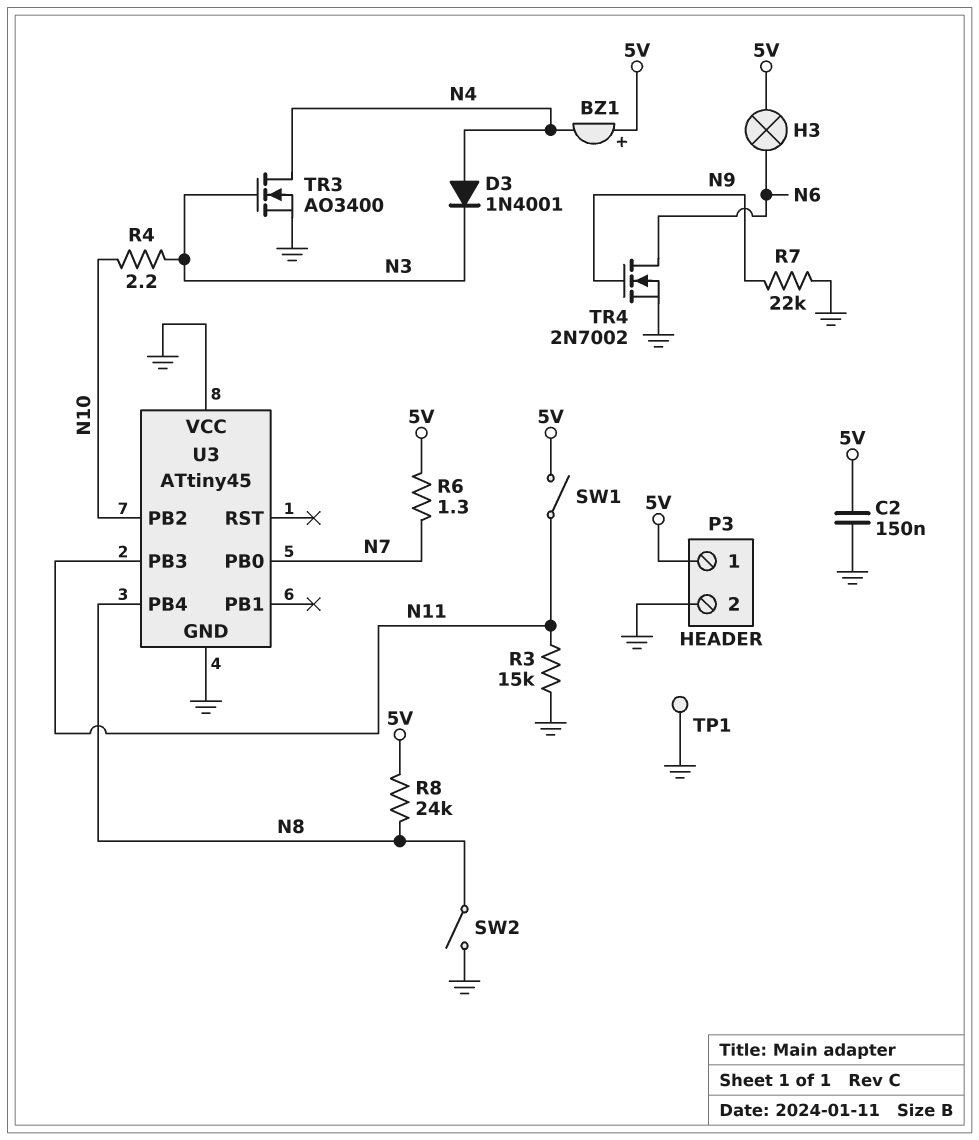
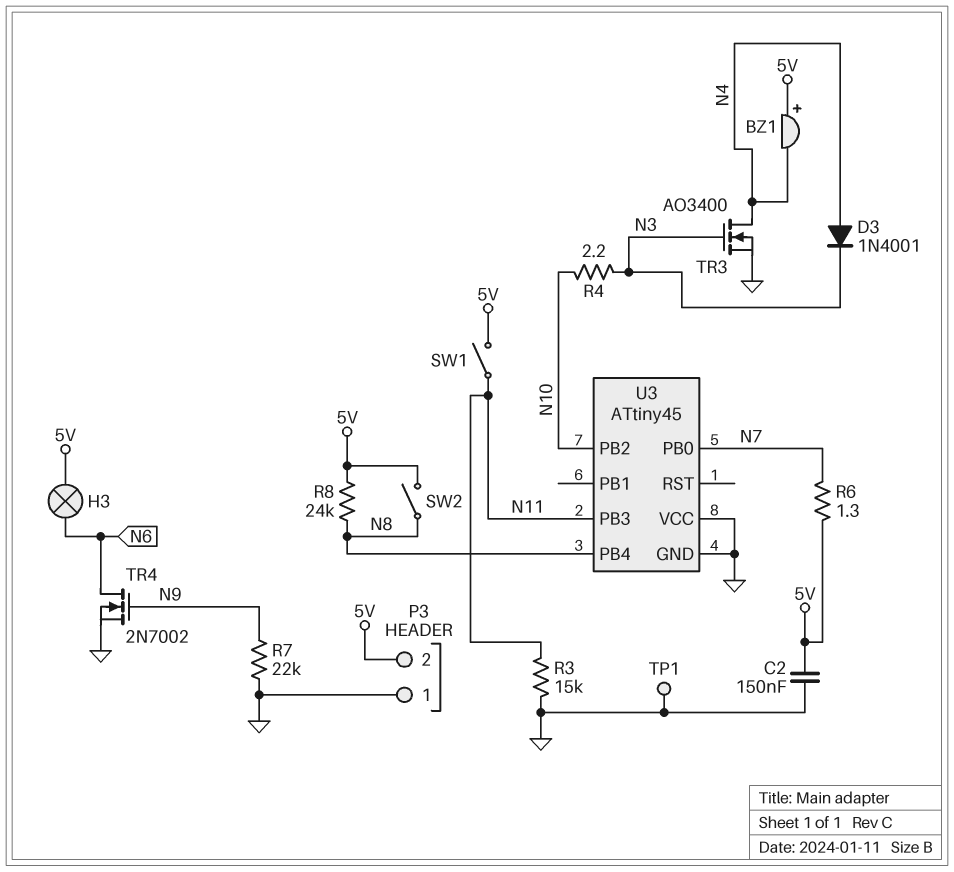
P3 pin 1: 5V -> GND
P3 pin 2: GND -> 5V
SW2: switch (GND, N8) -> switch (5V, N8)

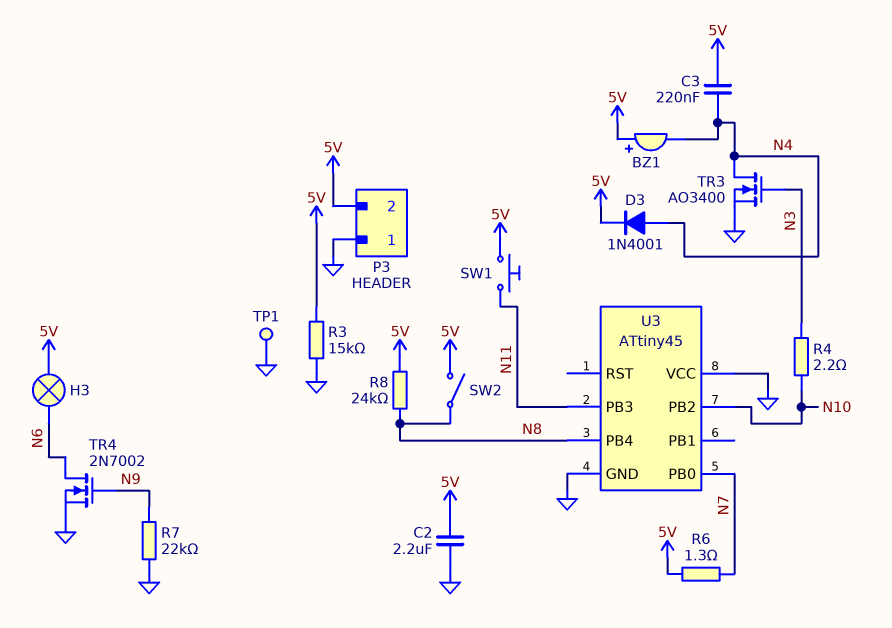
C2: 150nF (5V, GND) -> 2.2uF (5V, GND)
C3: none -> 220nF (5V, N4)
D3: diode 1N4001 (A N4, K N3) -> diode 1N4001 (A N4, K 5V)
R3: 15k (GND, N11) -> 15k (5V, GND)
SW1: switch (5V, N11) -> button (5V, N11)

